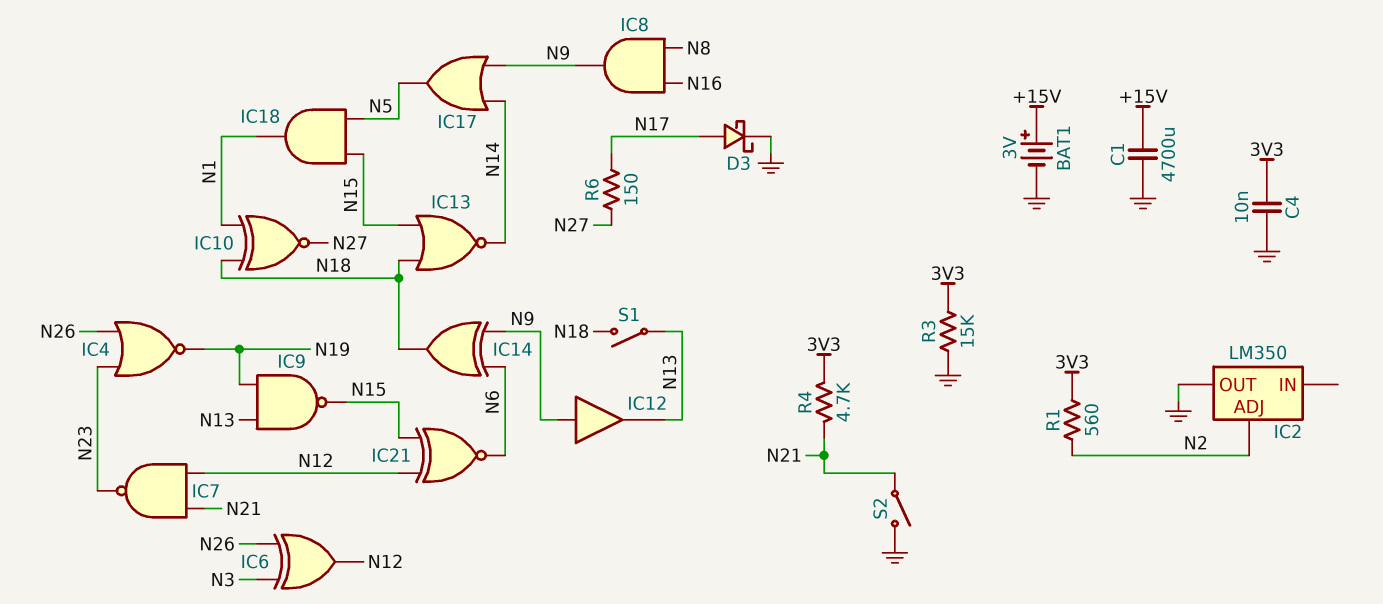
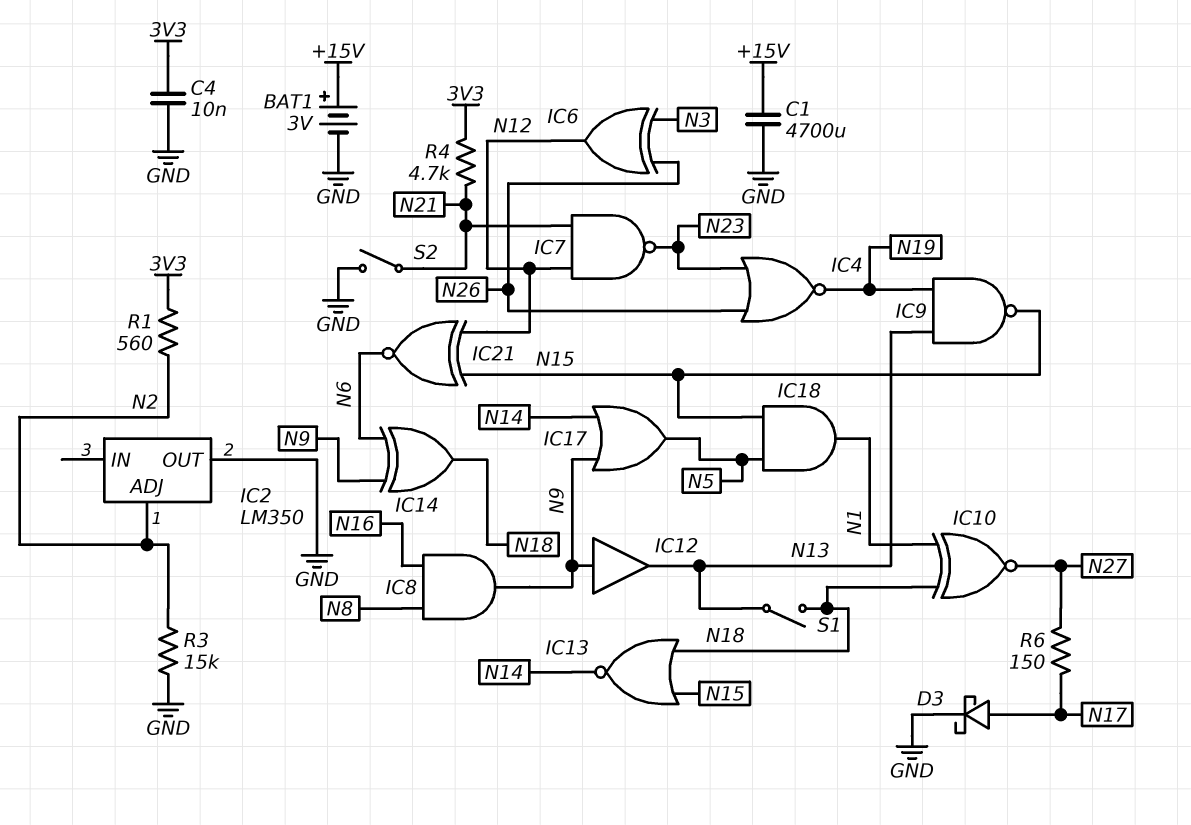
R3: 15k (3V3, GND) -> 15k (GND, N2)

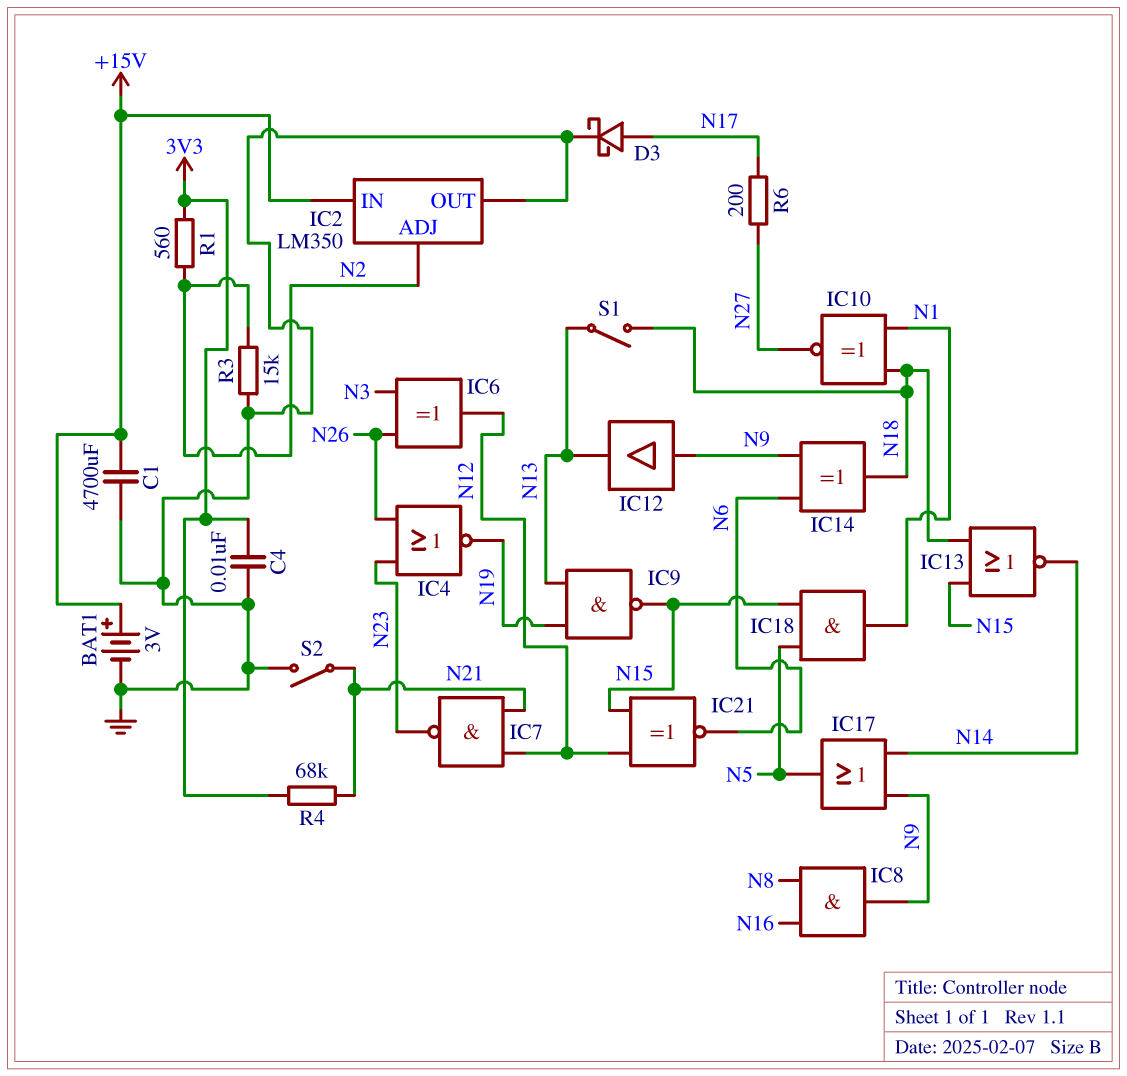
IC2 pin IN: none -> +15V
R4: 4.7k (3V3, N21) -> 68k (3V3, N21)
R6: 150 (N17, N27) -> 200 (N17, N27)

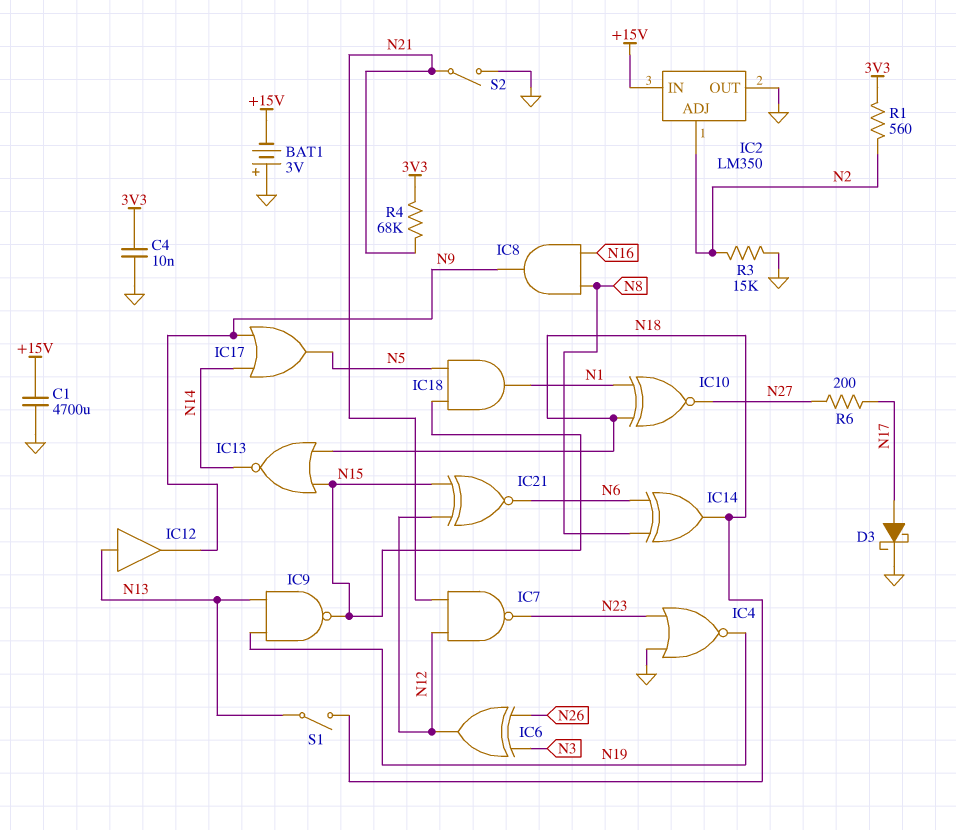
BAT1: 3V (plus +15V, minus GND) -> 3V (plus GND, minus +15V)
IC4: NOR (in N23, in N26, out N19) -> NOR (in GND, in N23, out N19)
IC12: buffer (in N9, out N13) -> buffer (in N13, out N9)
IC14: XOR (in N6, in N9, out N18) -> XOR (in N6, in N8, out N18)

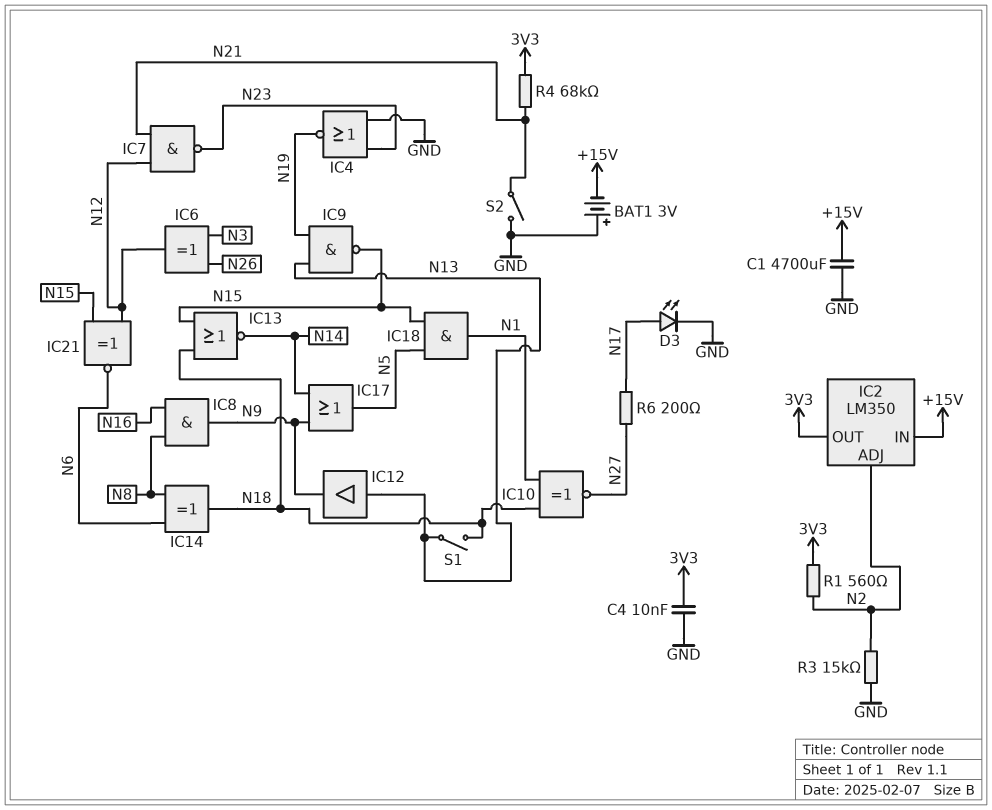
D3: schottky (A N17, K GND) -> LED (A N17, K GND)
IC2 pin OUT: GND -> 3V3

